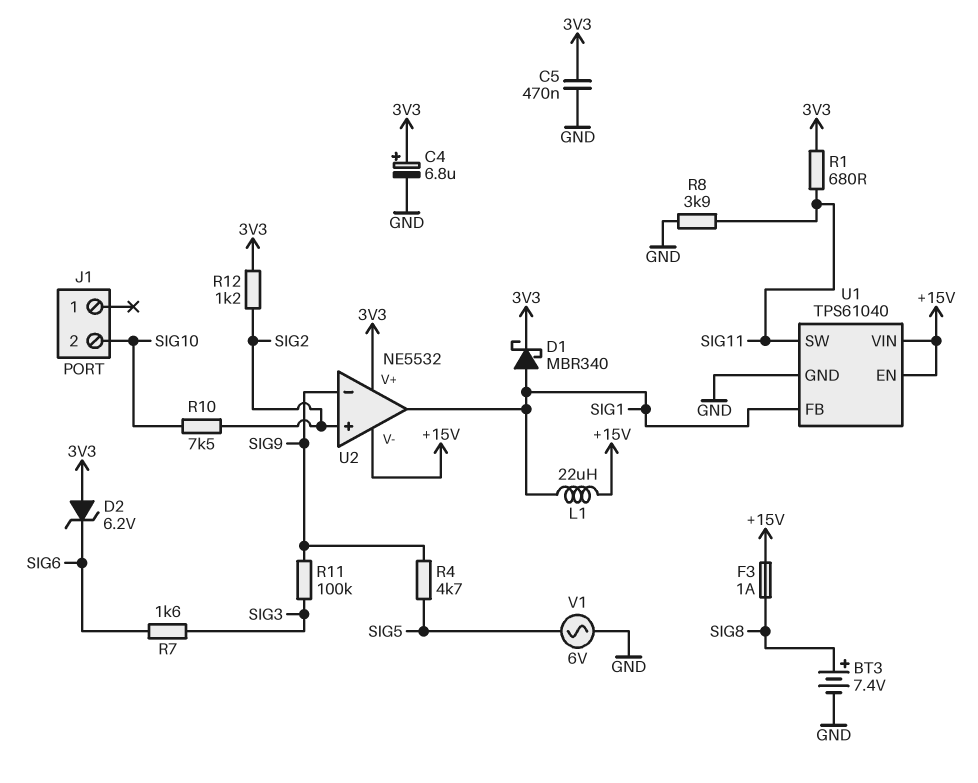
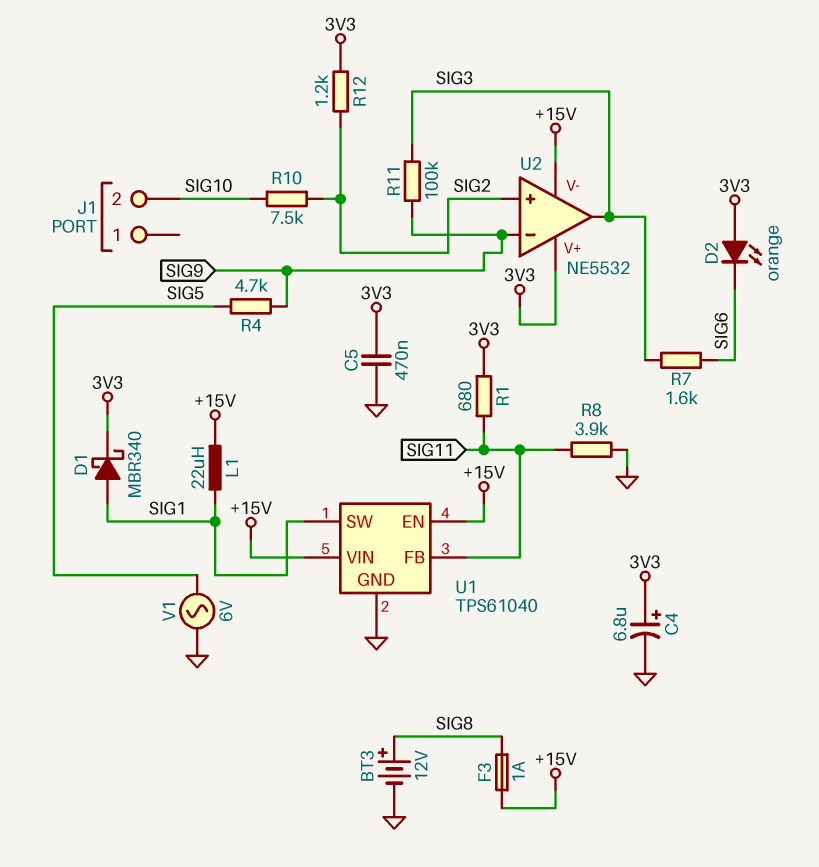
BT3: 7.4V (plus SIG8, minus GND) -> 12V (plus SIG8, minus GND)
D2: zener 6.2V (A 3V3, K SIG6) -> LED orange (A 3V3, K SIG6)
U1 pin FB: SIG1 -> SIG11
U1 pin SW: SIG11 -> SIG1
U2 pin out: SIG1 -> SIG3

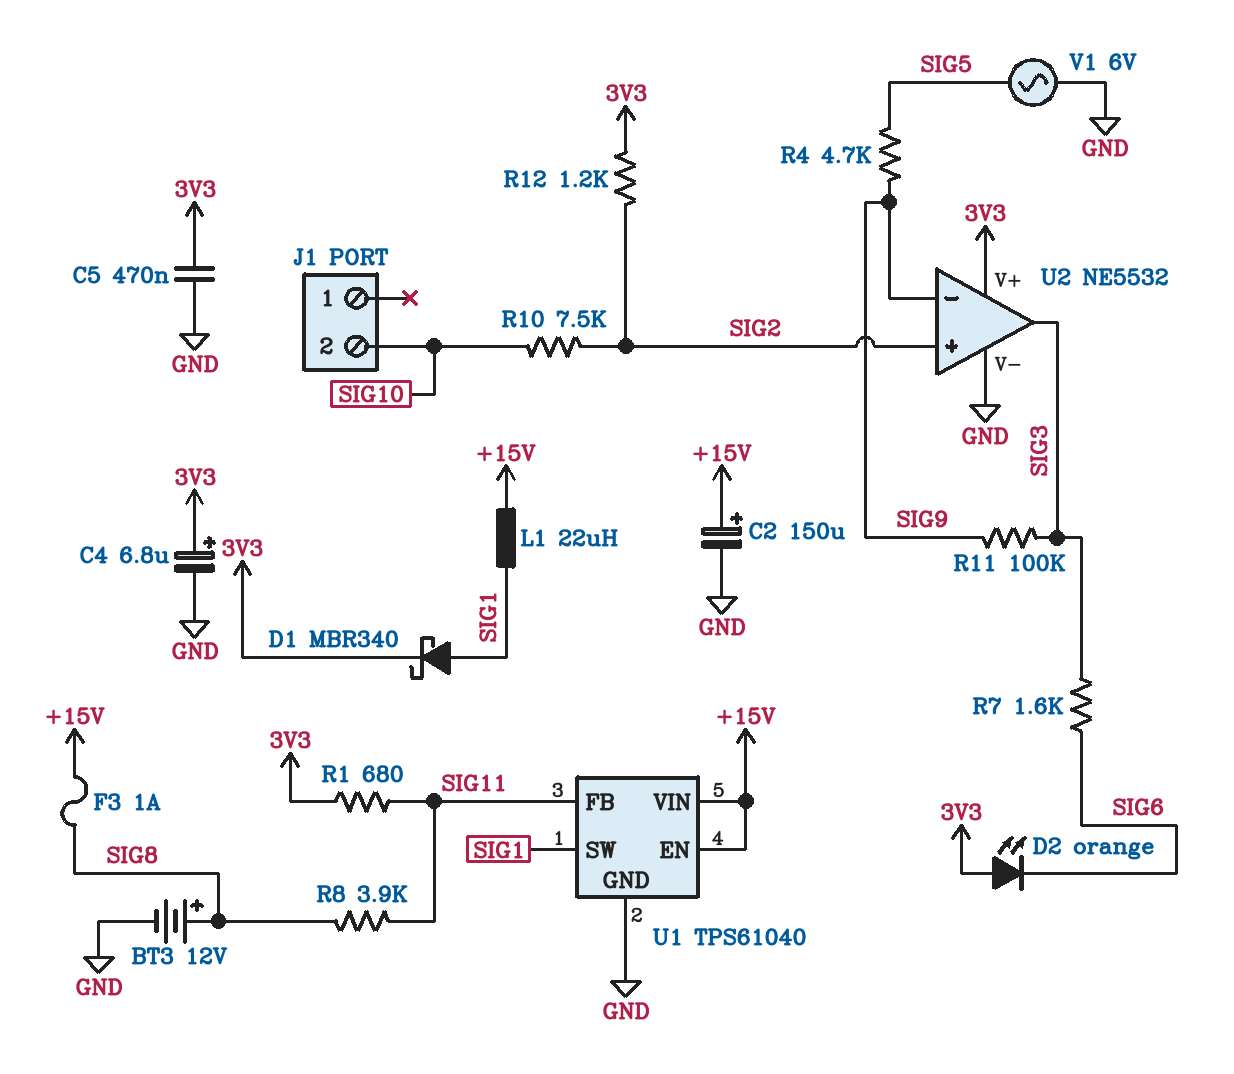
C2: none -> 150uF (plus +15V, minus GND)
R8: 3.9k (GND, SIG11) -> 3.9k (SIG8, SIG11)
U2 pin V-: +15V -> GND

